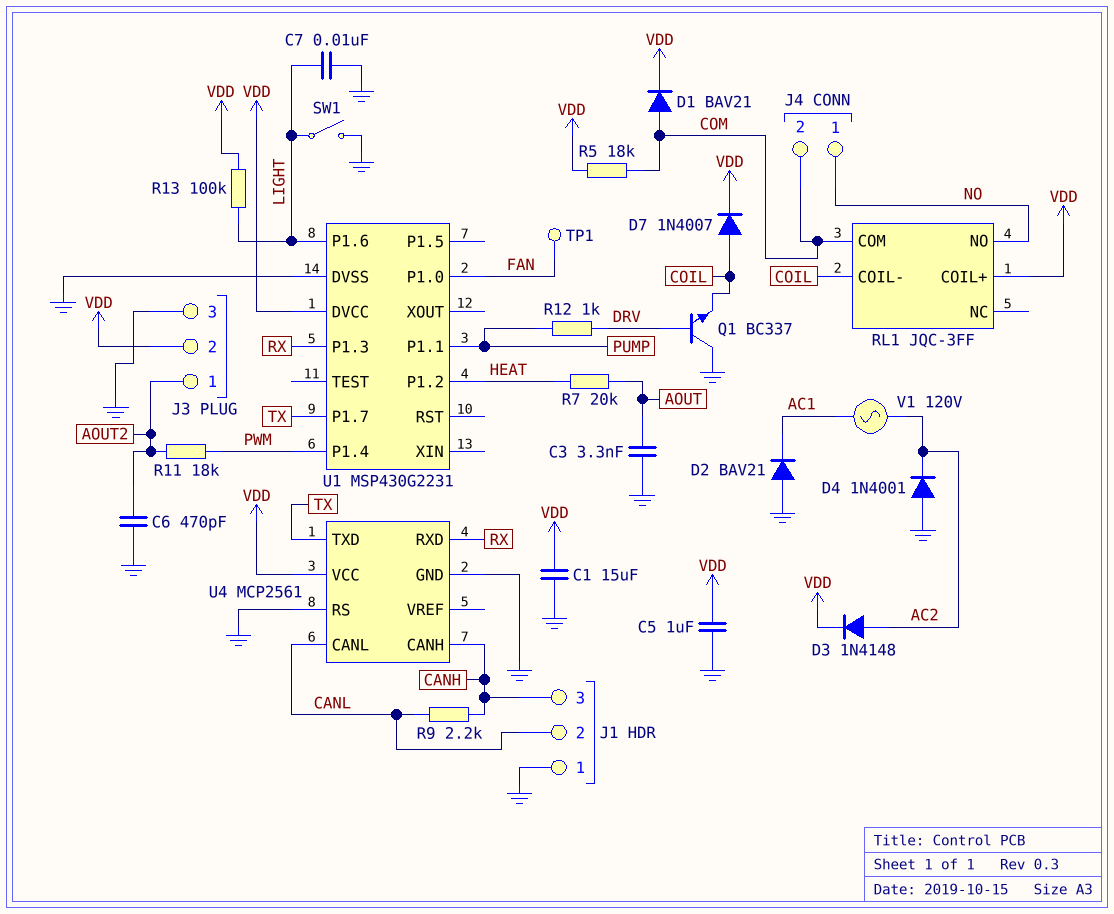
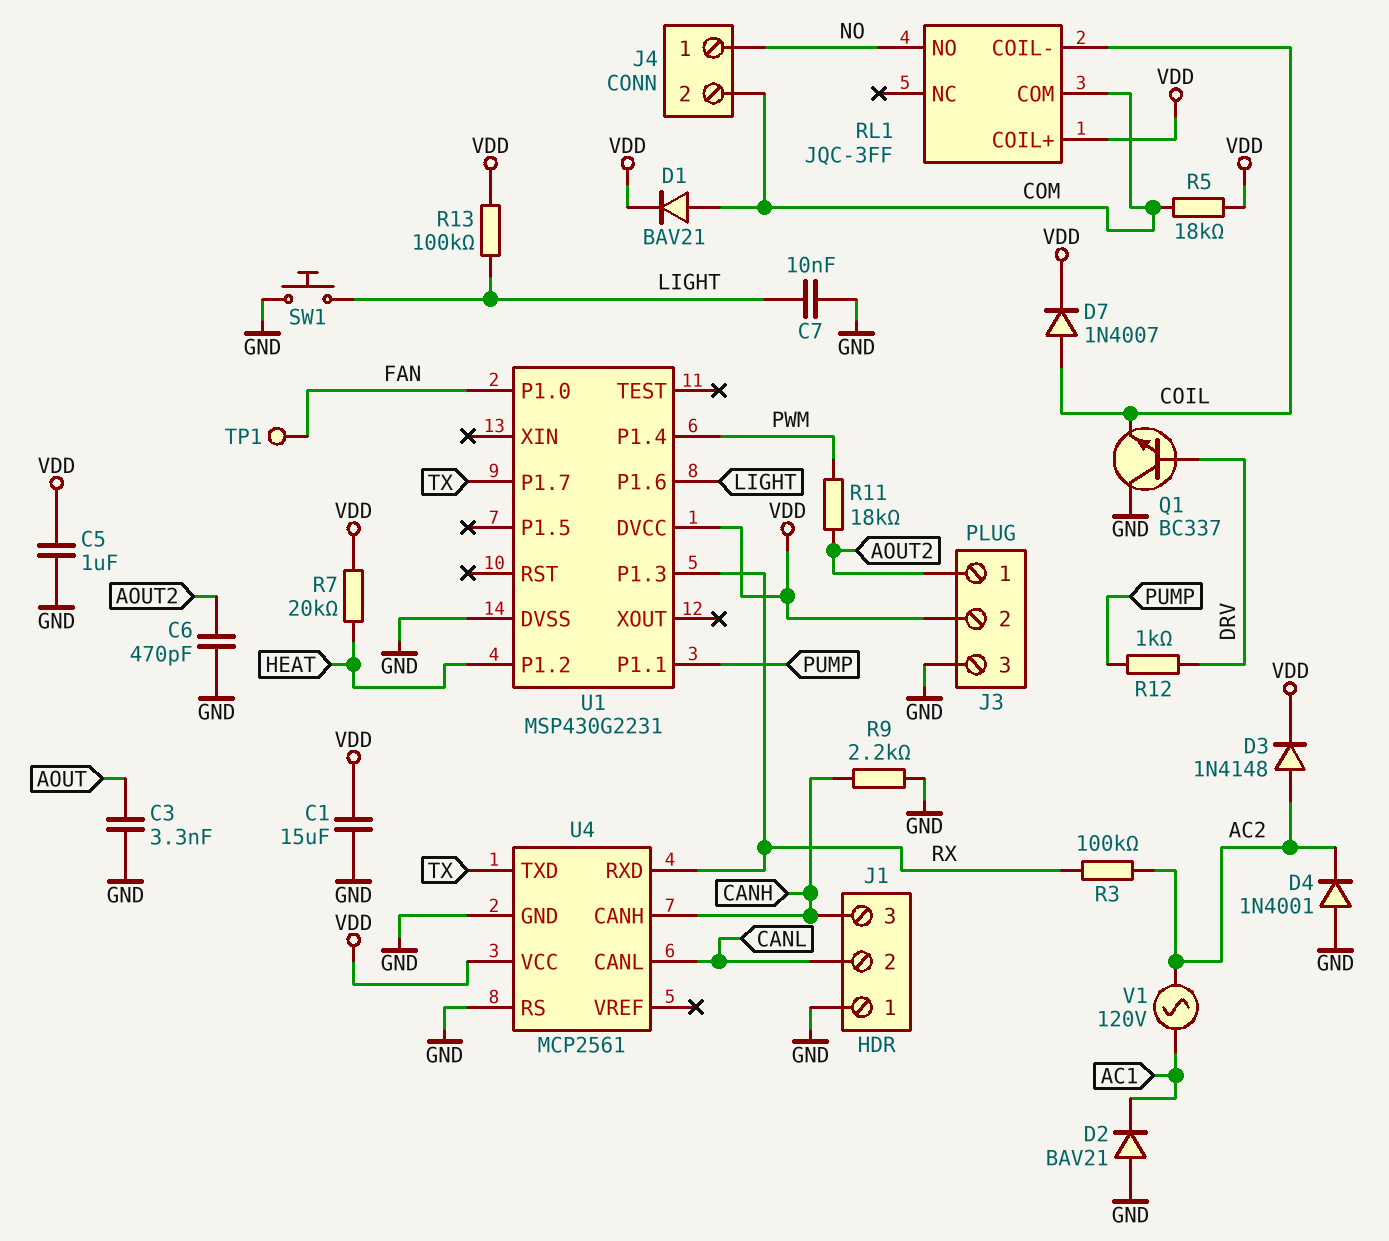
R3: none -> 100k (AC2, RX)
R7: 20k (AOUT, HEAT) -> 20k (HEAT, VDD)
R9: 2.2k (CANH, CANL) -> 2.2k (CANH, GND)
SW1: switch (GND, LIGHT) -> button (GND, LIGHT)

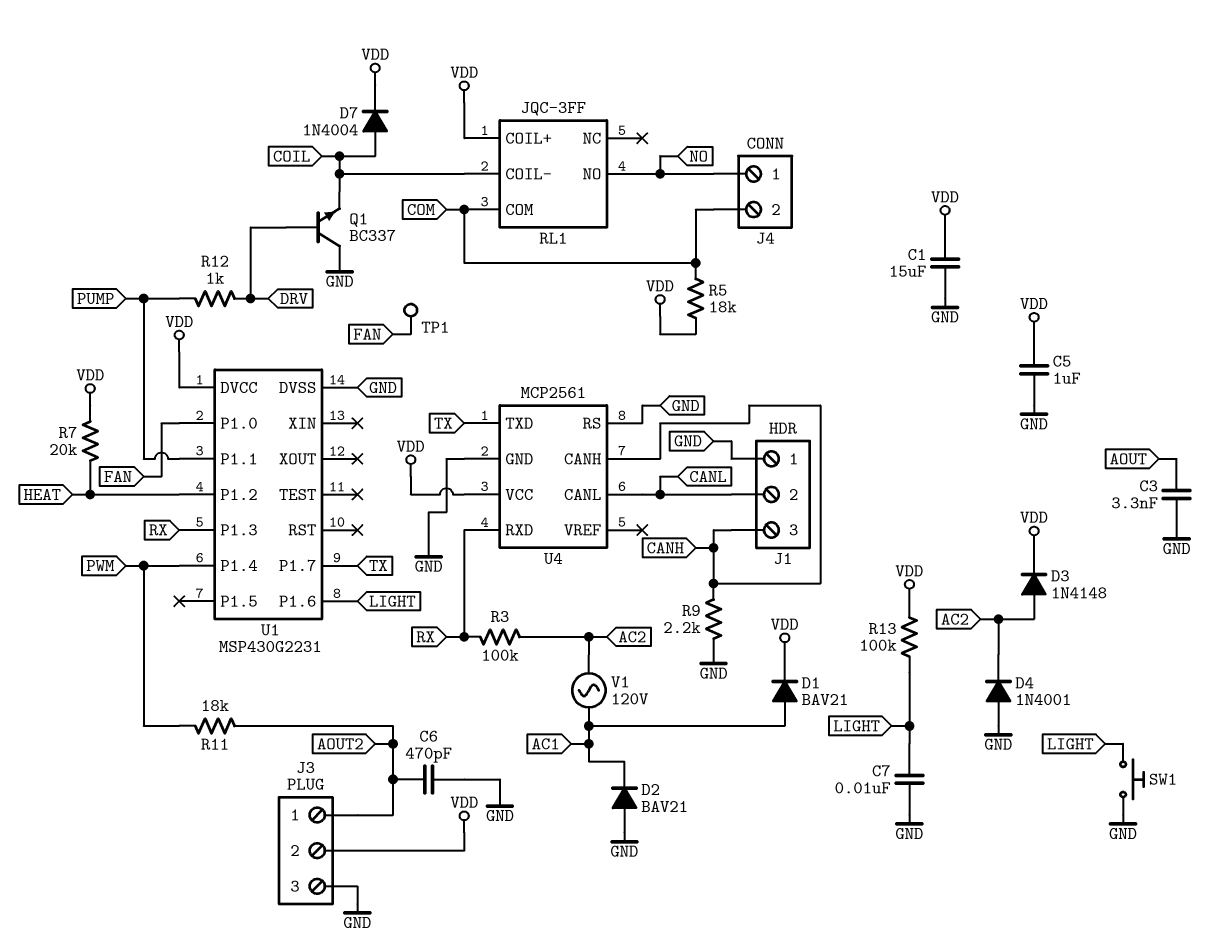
D1: diode BAV21 (A COM, K VDD) -> diode BAV21 (A AC1, K VDD)
D7: diode 1N4007 (A COIL, K VDD) -> diode 1N4004 (A COIL, K VDD)

